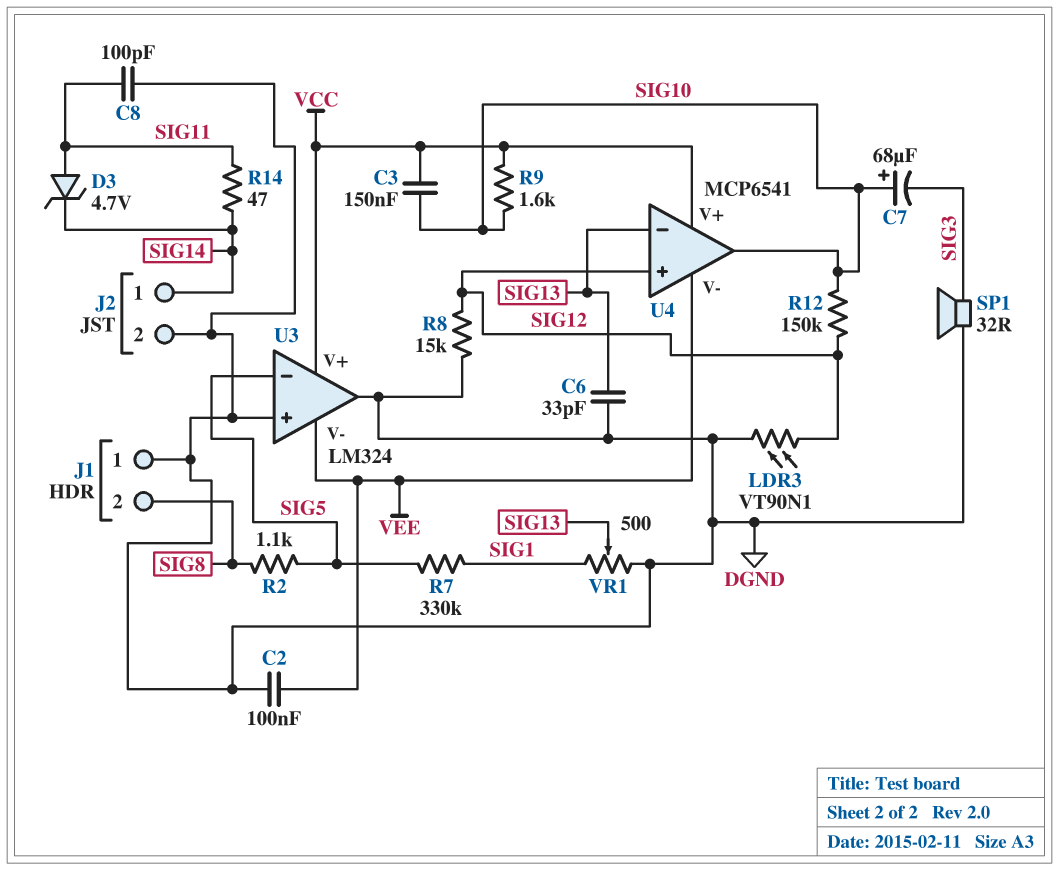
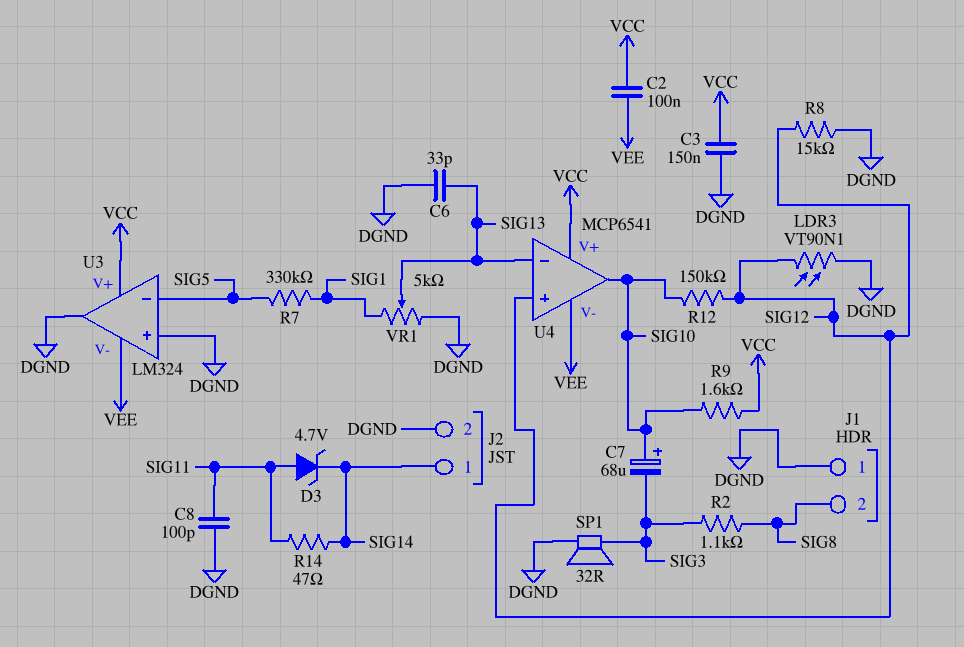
C2: 100nF (DGND, VEE) -> 100nF (VCC, VEE)
C3: 150nF (SIG10, VCC) -> 150nF (DGND, VCC)
R2: 1.1k (SIG5, SIG8) -> 1.1k (SIG3, SIG8)
VR1: 500 (DGND, SIG1, wiper SIG13) -> 5k (DGND, SIG1, wiper SIG13)

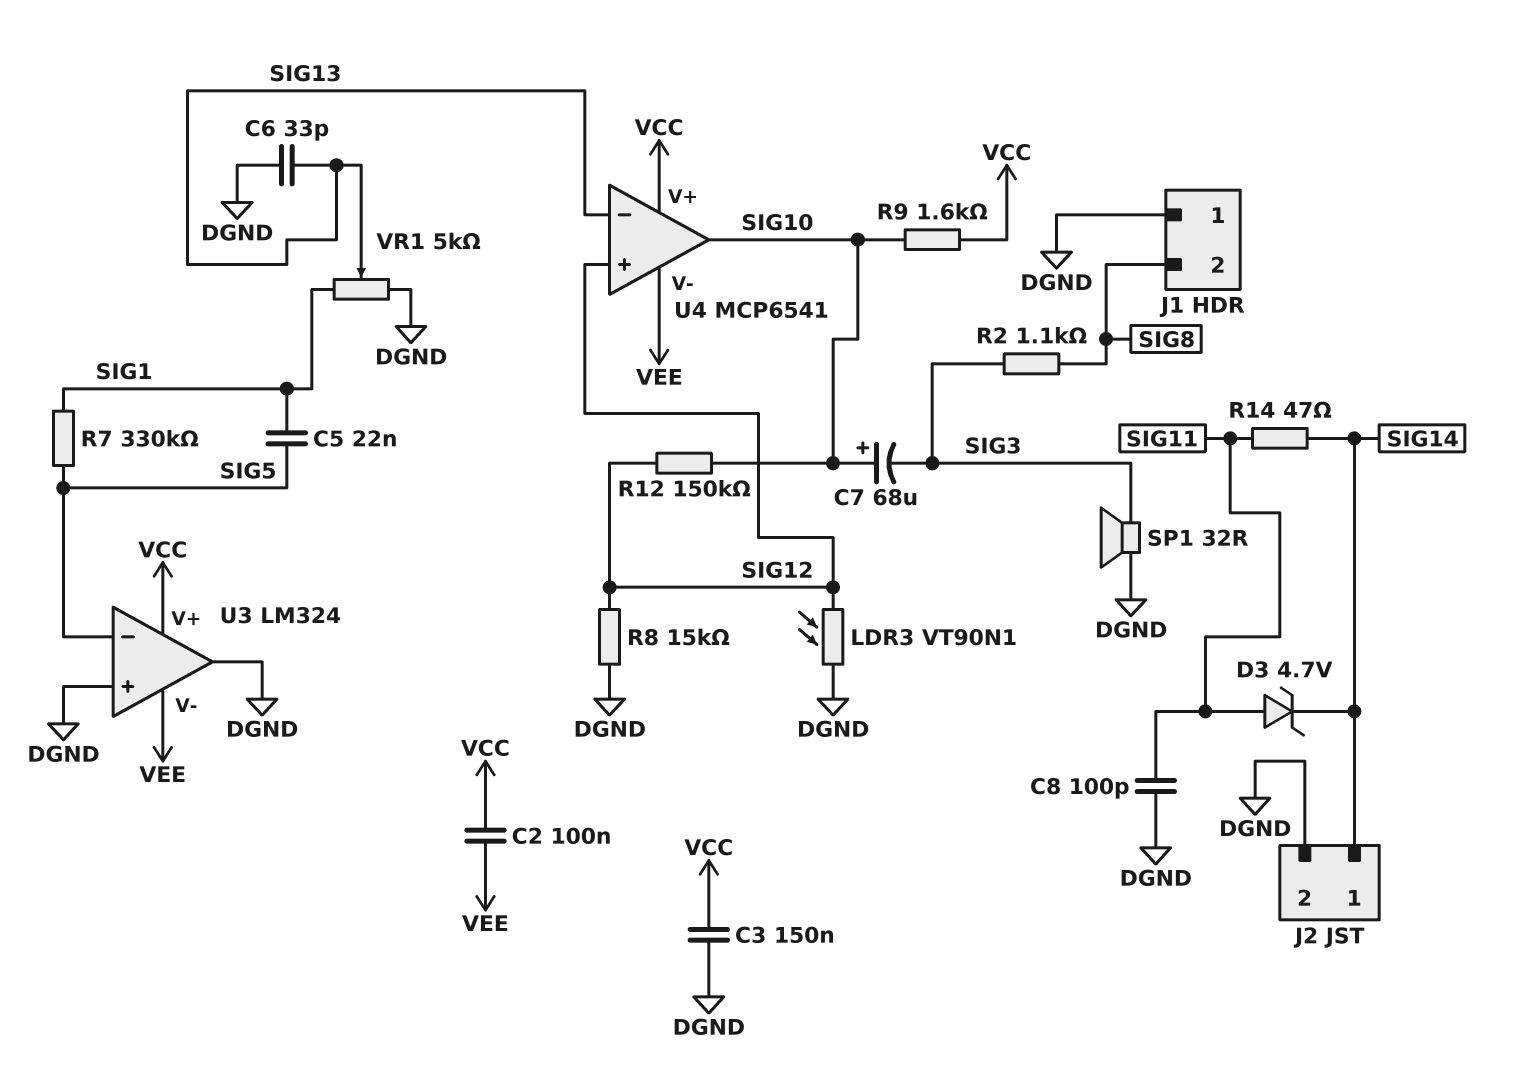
C5: none -> 22nF (SIG1, SIG5)

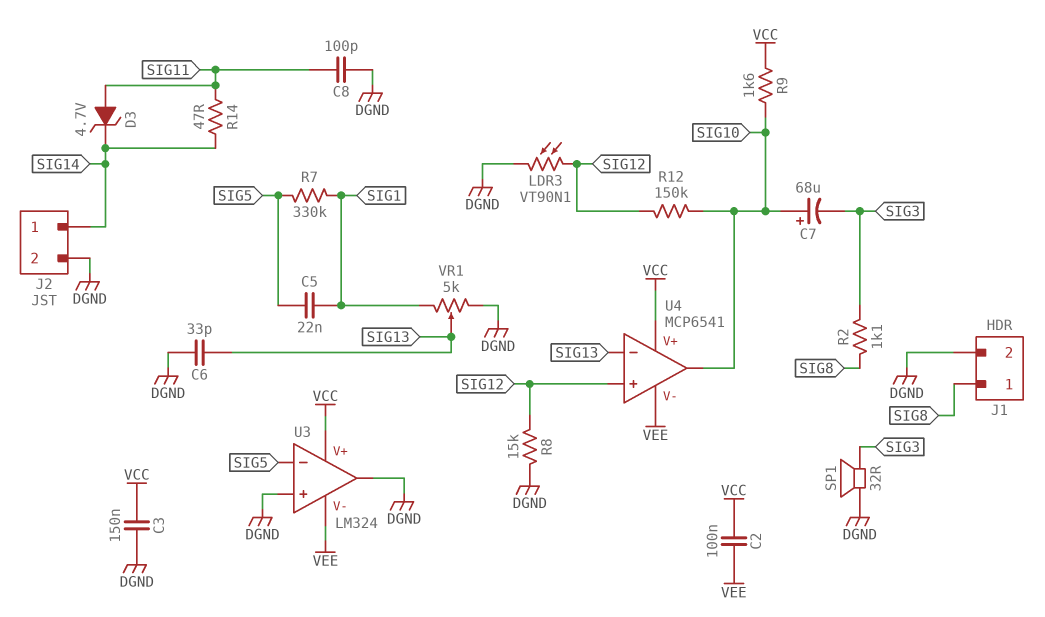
J1 pin 1: DGND -> SIG8
J1 pin 2: SIG8 -> DGND

